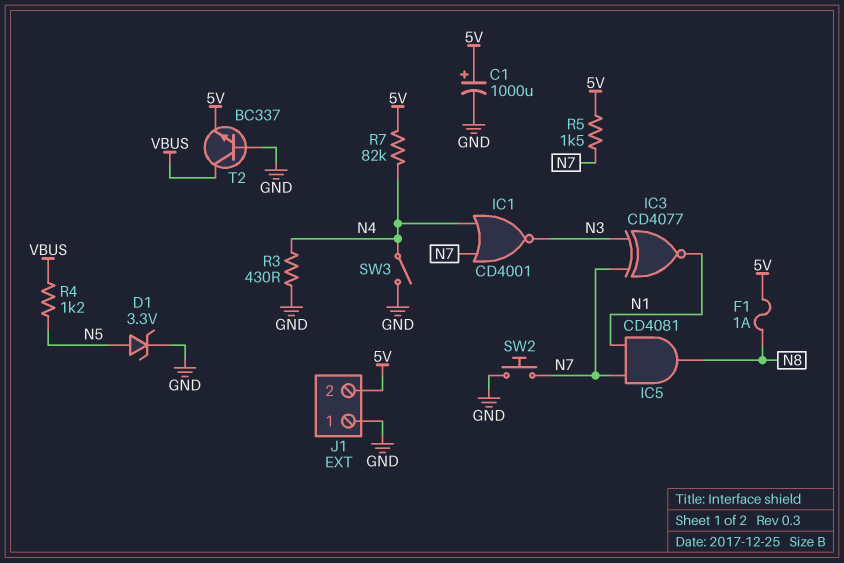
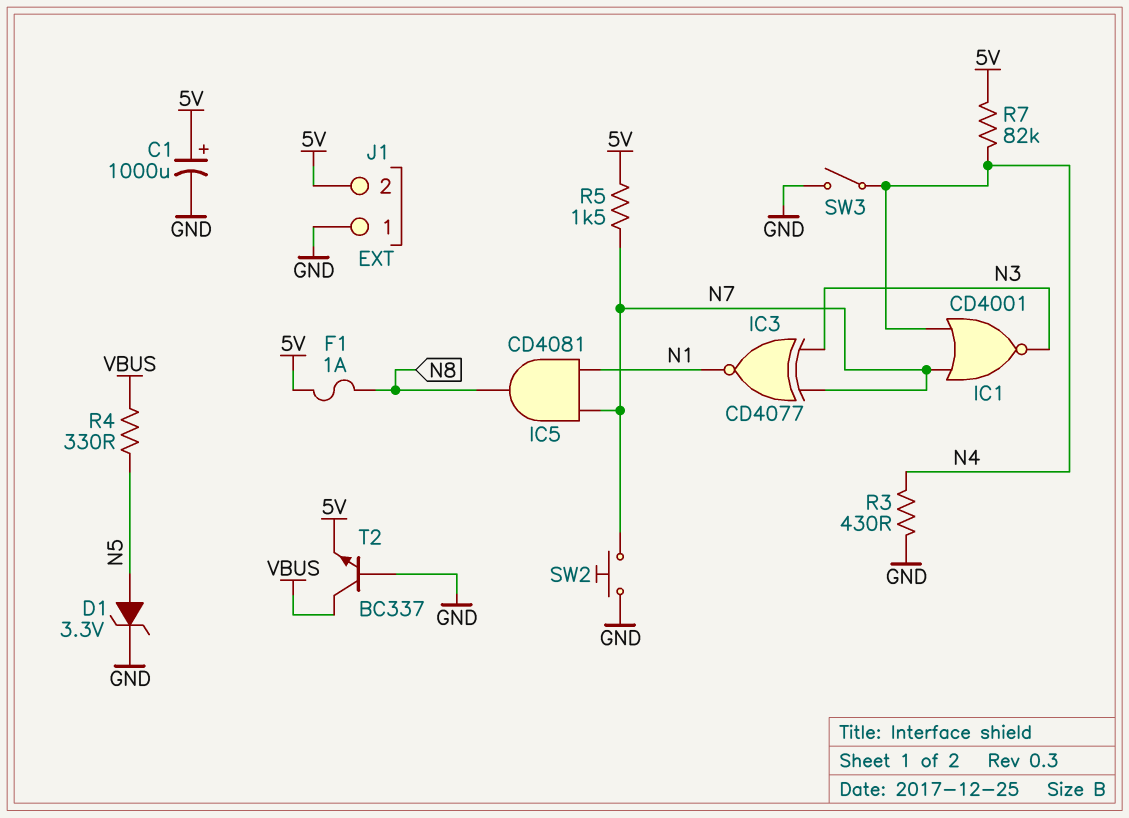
R4: 1.2k (N5, VBUS) -> 330 (N5, VBUS)

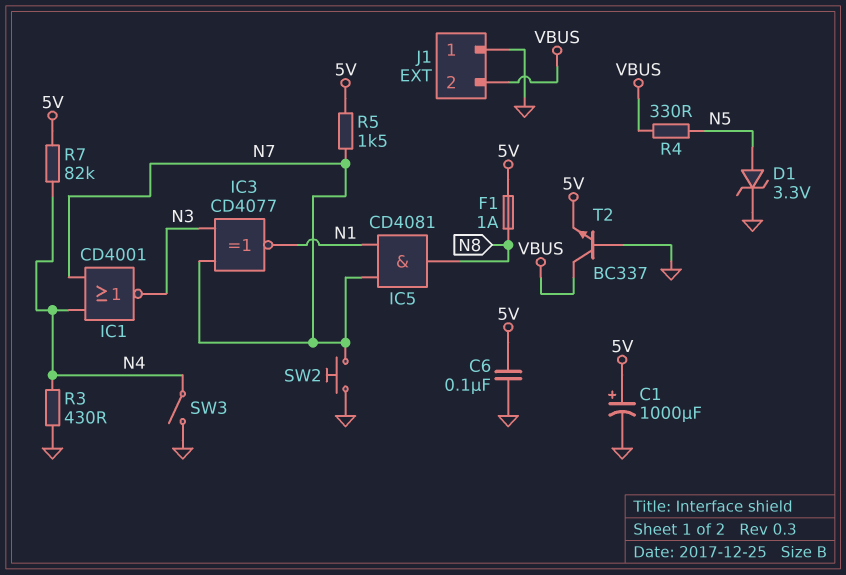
C6: none -> 100nF (5V, GND)
J1 pin 2: 5V -> VBUS

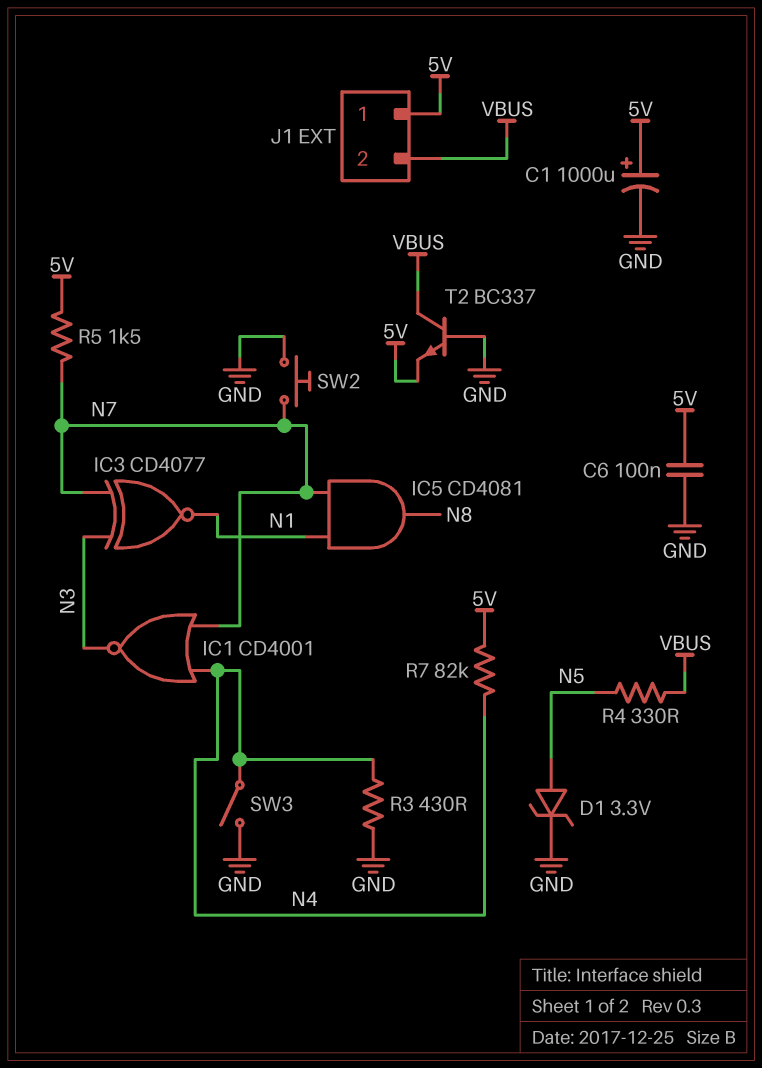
F1: 1A (5V, N8) -> none
J1 pin 1: GND -> 5V

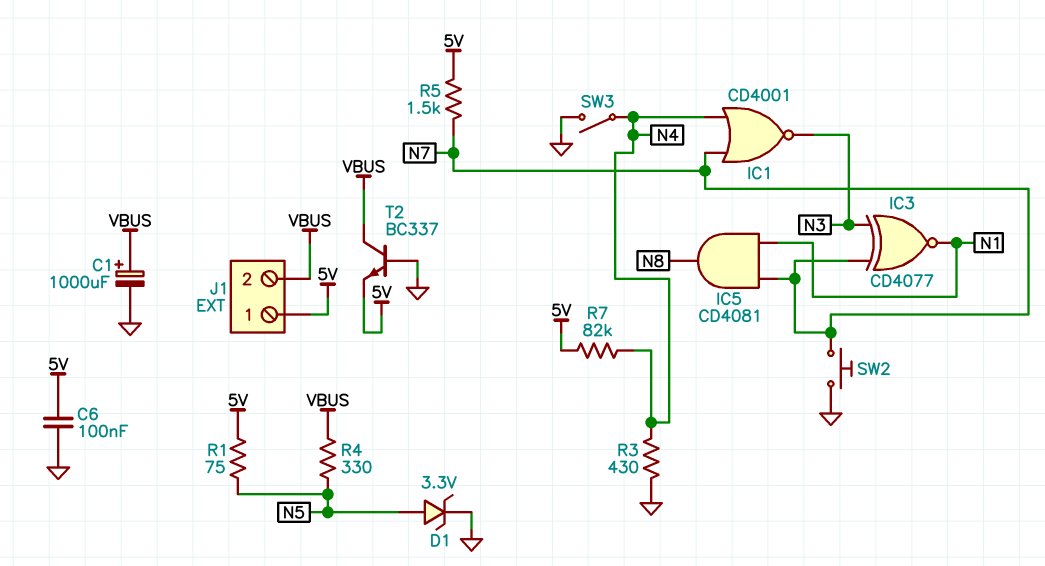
C1: 1000uF (plus 5V, minus GND) -> 1000uF (plus VBUS, minus GND)
R1: none -> 75 (5V, N5)

